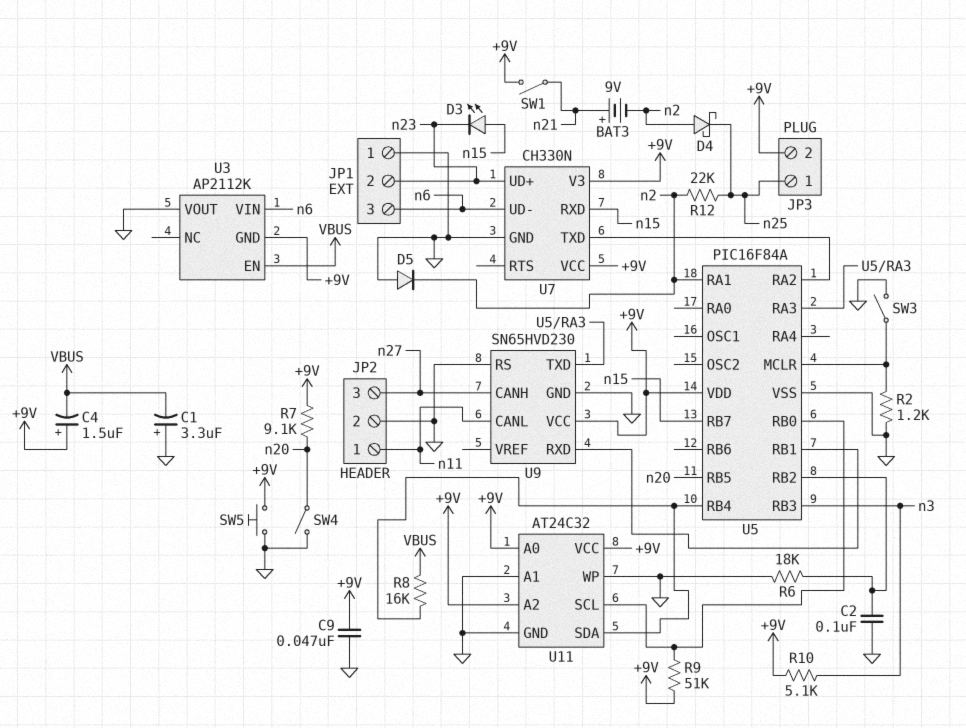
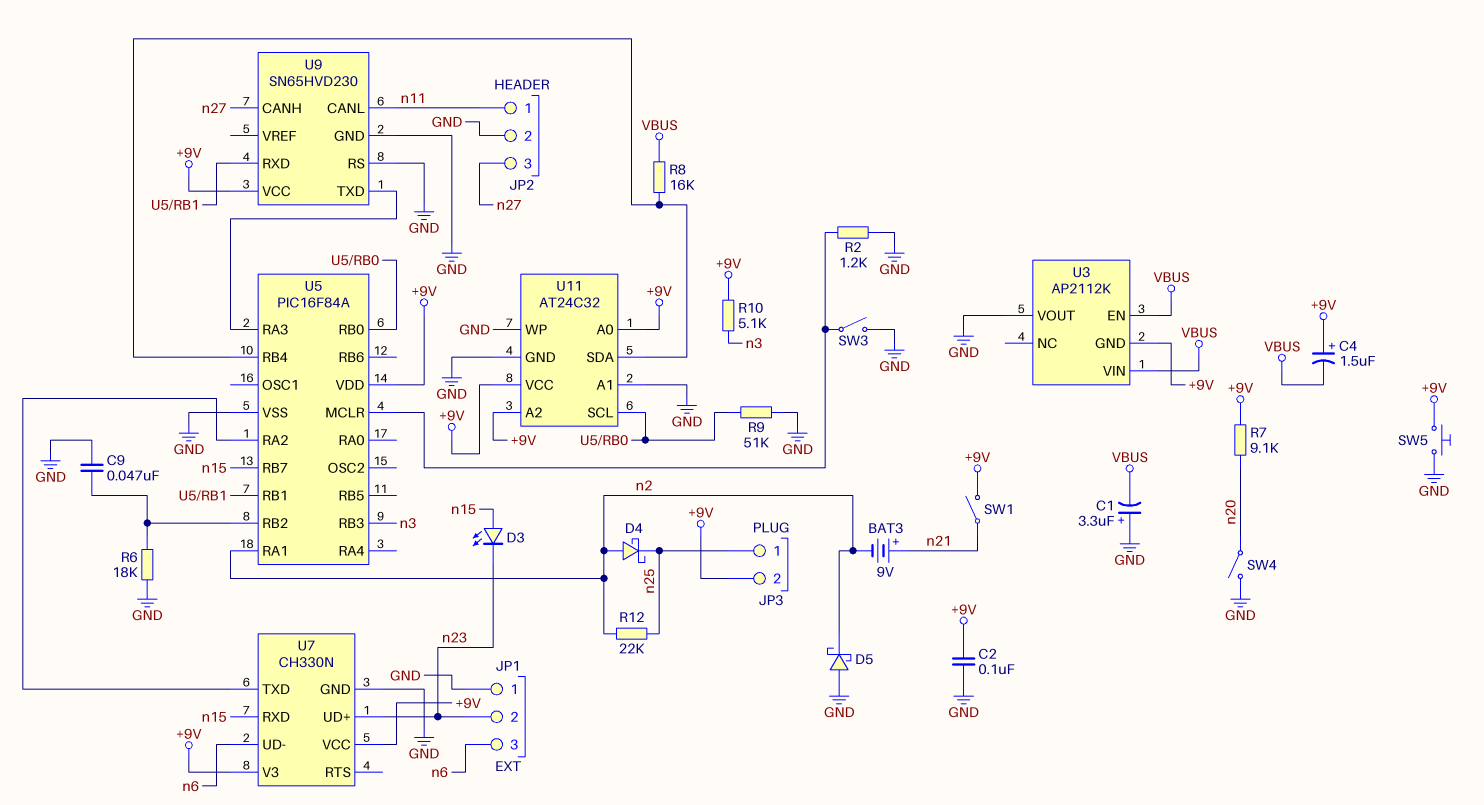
C2: 100nF (GND, U5/RB2) -> 100nF (+9V, GND)
C9: 47nF (+9V, GND) -> 47nF (GND, U5/RB2)
D5: diode (A GND, K n2) -> schottky (A GND, K n2)
R9: 51k (+9V, U5/RB0) -> 51k (GND, U5/RB0)
U3 pin VIN: n6 -> VBUS
U5 pin RB5: n20 -> none

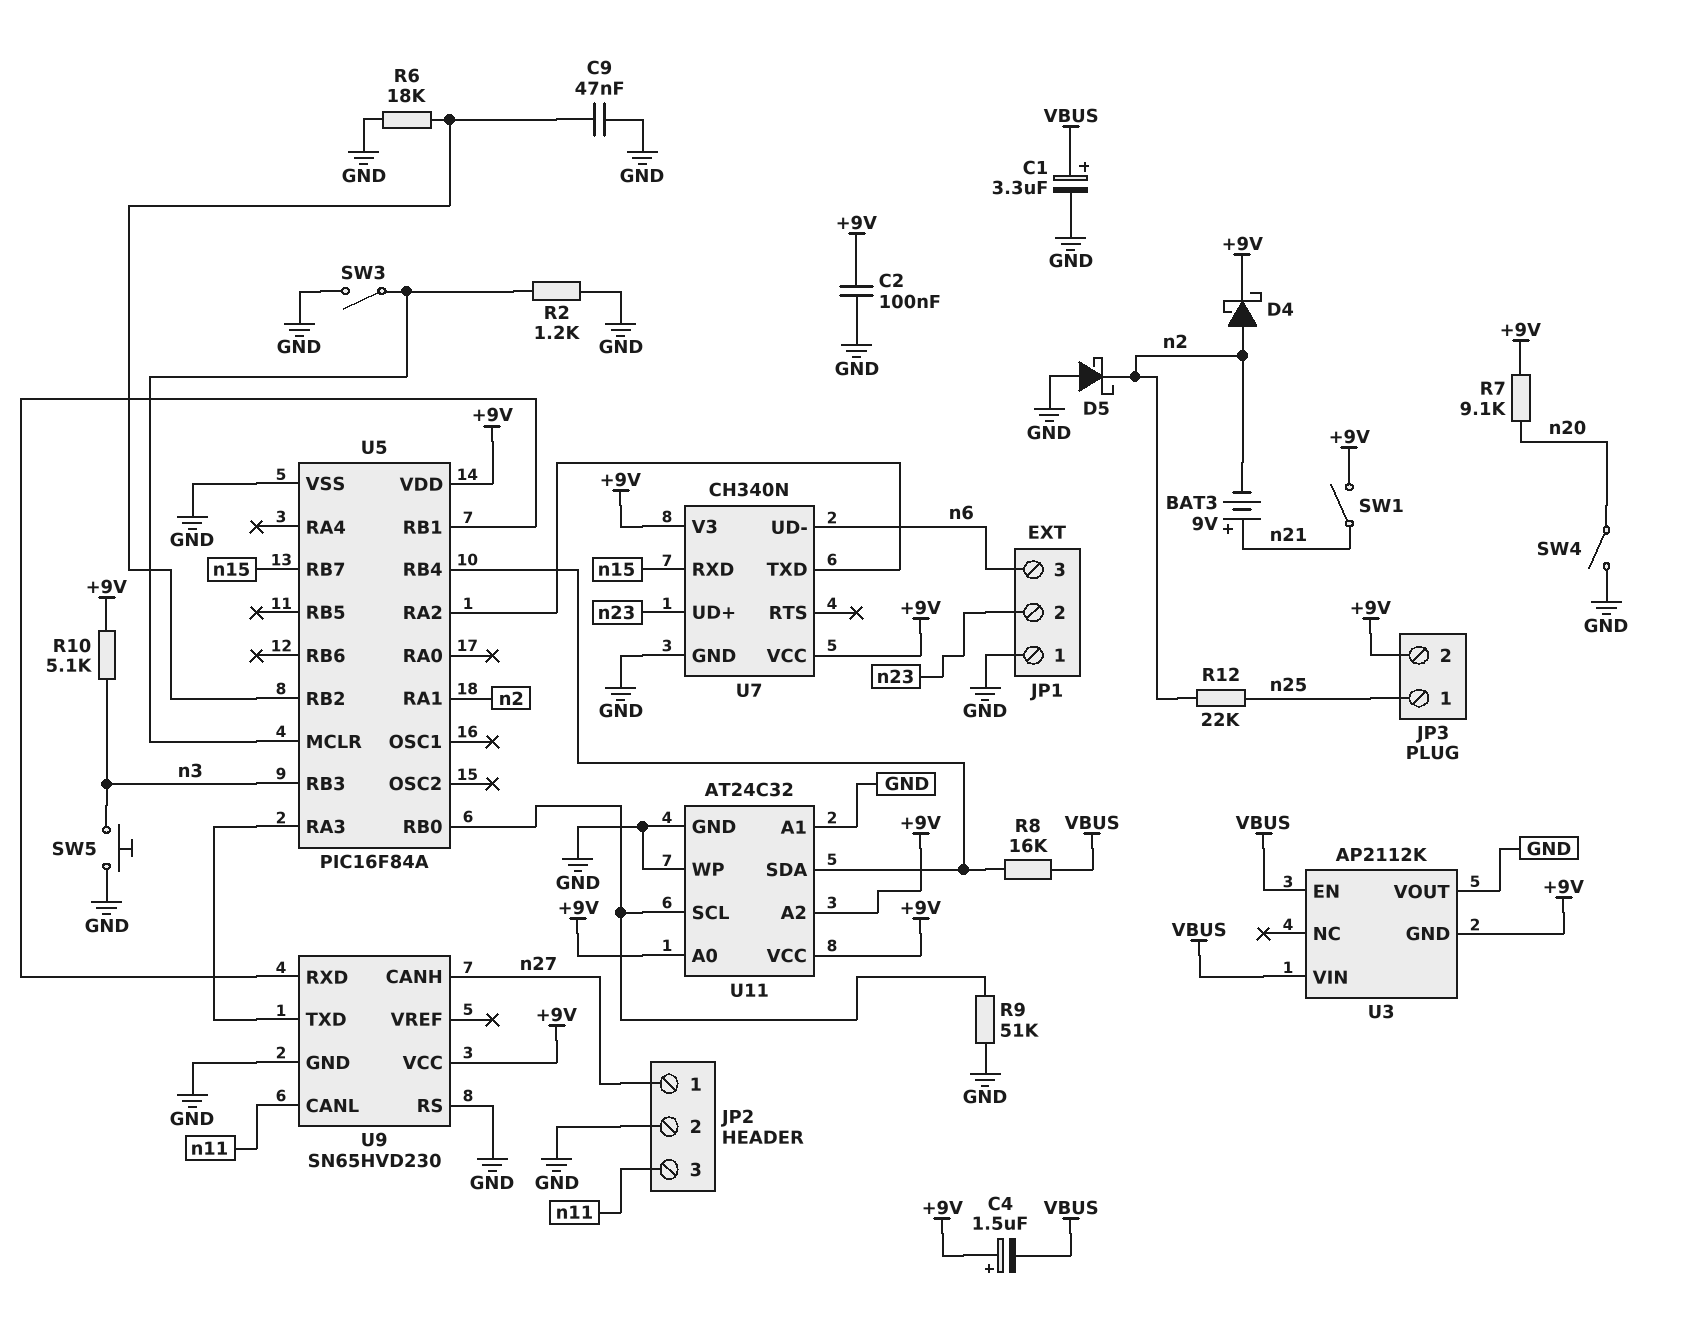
C1: 3.3uF (plus GND, minus VBUS) -> 3.3uF (plus VBUS, minus GND)
D3: LED (A n15, K n23) -> none
D4: schottky (A n2, K n25) -> schottky (A n2, K +9V)
JP2 pin 1: n11 -> n27
JP2 pin 3: n27 -> n11
SW5: button (+9V, GND) -> button (GND, n3)
U7: CH330N -> CH340N

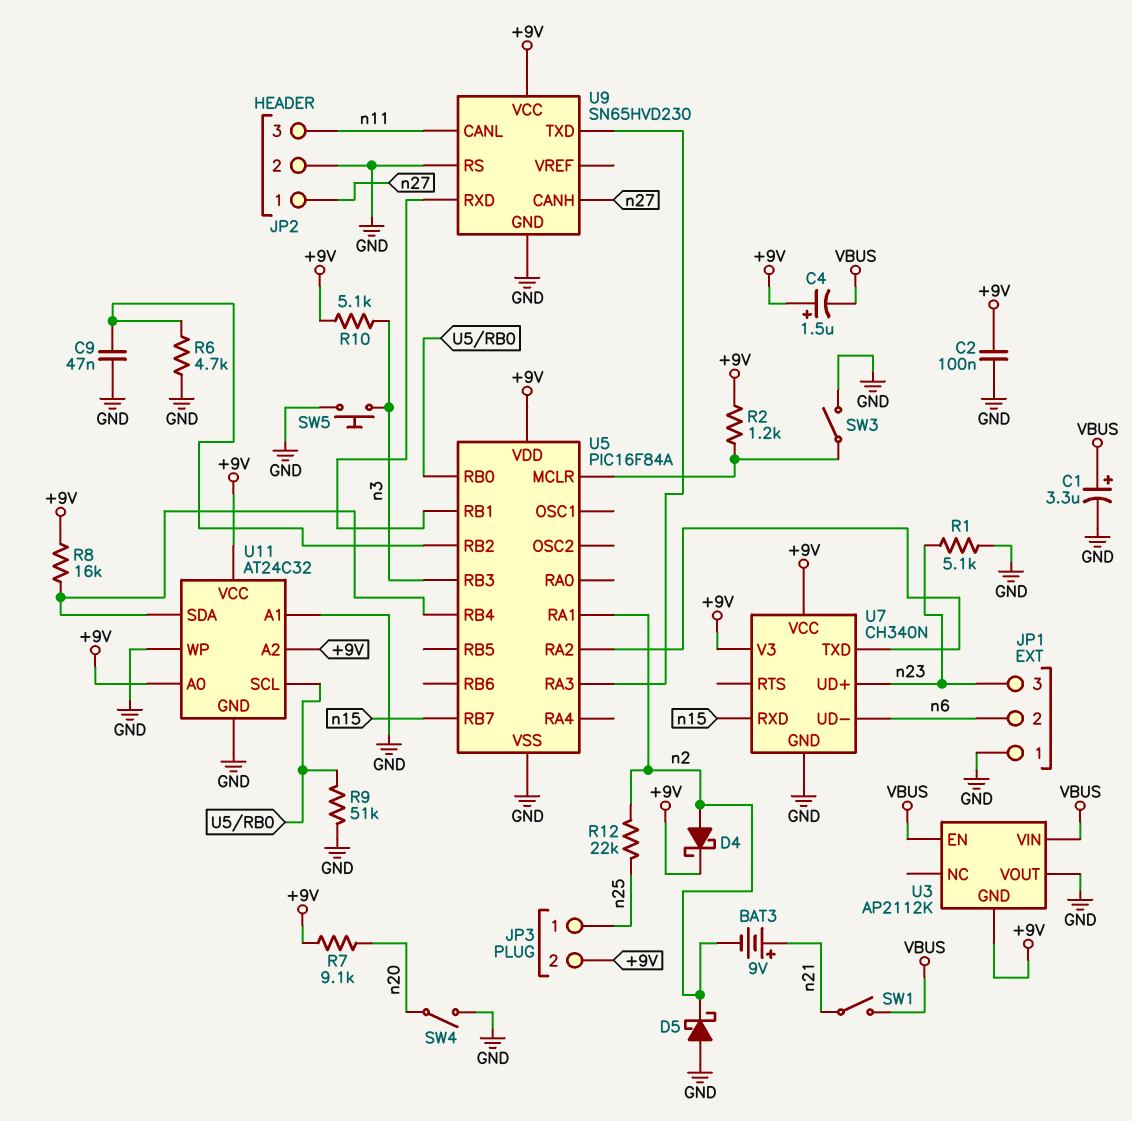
JP1 pin 2: n23 -> n6
JP1 pin 3: n6 -> n23
R1: none -> 5.1k (GND, n23)
R2: 1.2k (GND, U5/MCLR) -> 1.2k (+9V, U5/MCLR)
R6: 18k (GND, U5/RB2) -> 4.7k (GND, U5/RB2)
R8: 16k (U5/RB4, VBUS) -> 16k (+9V, U5/RB4)
SW1: switch (+9V, n21) -> switch (VBUS, n21)

